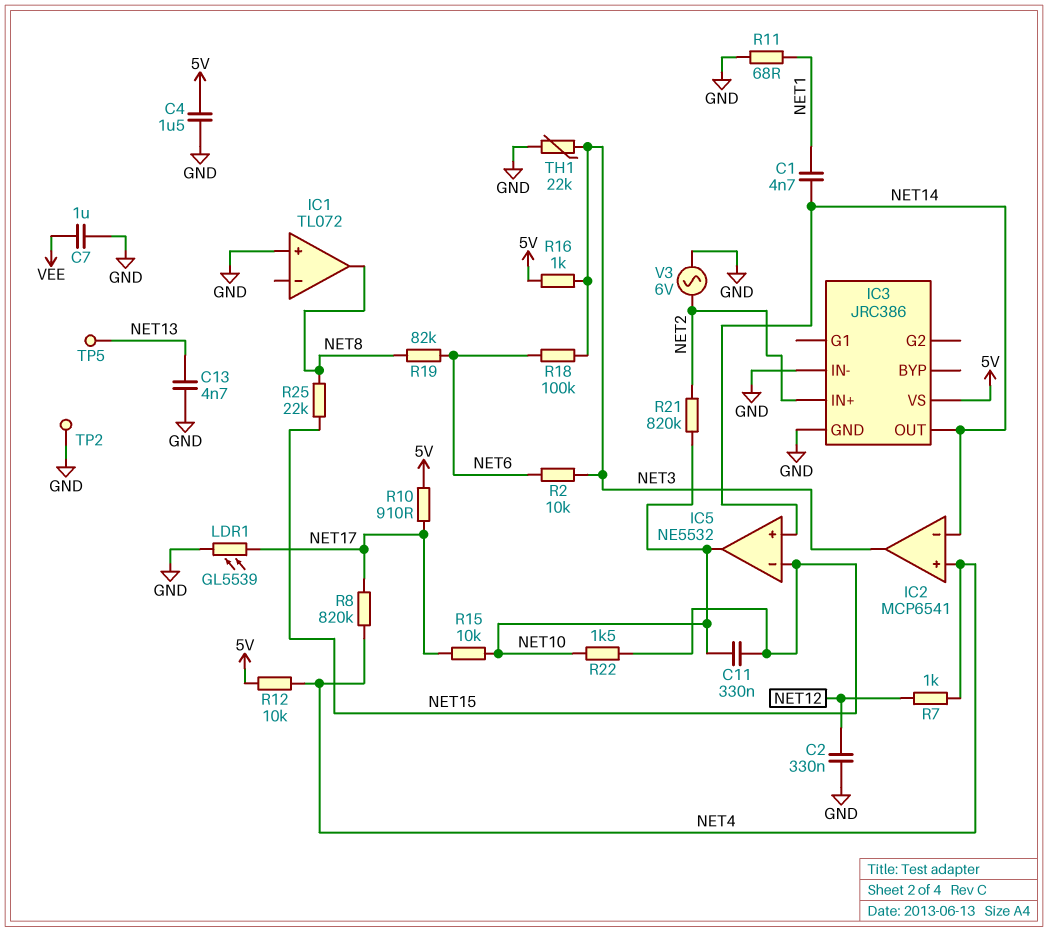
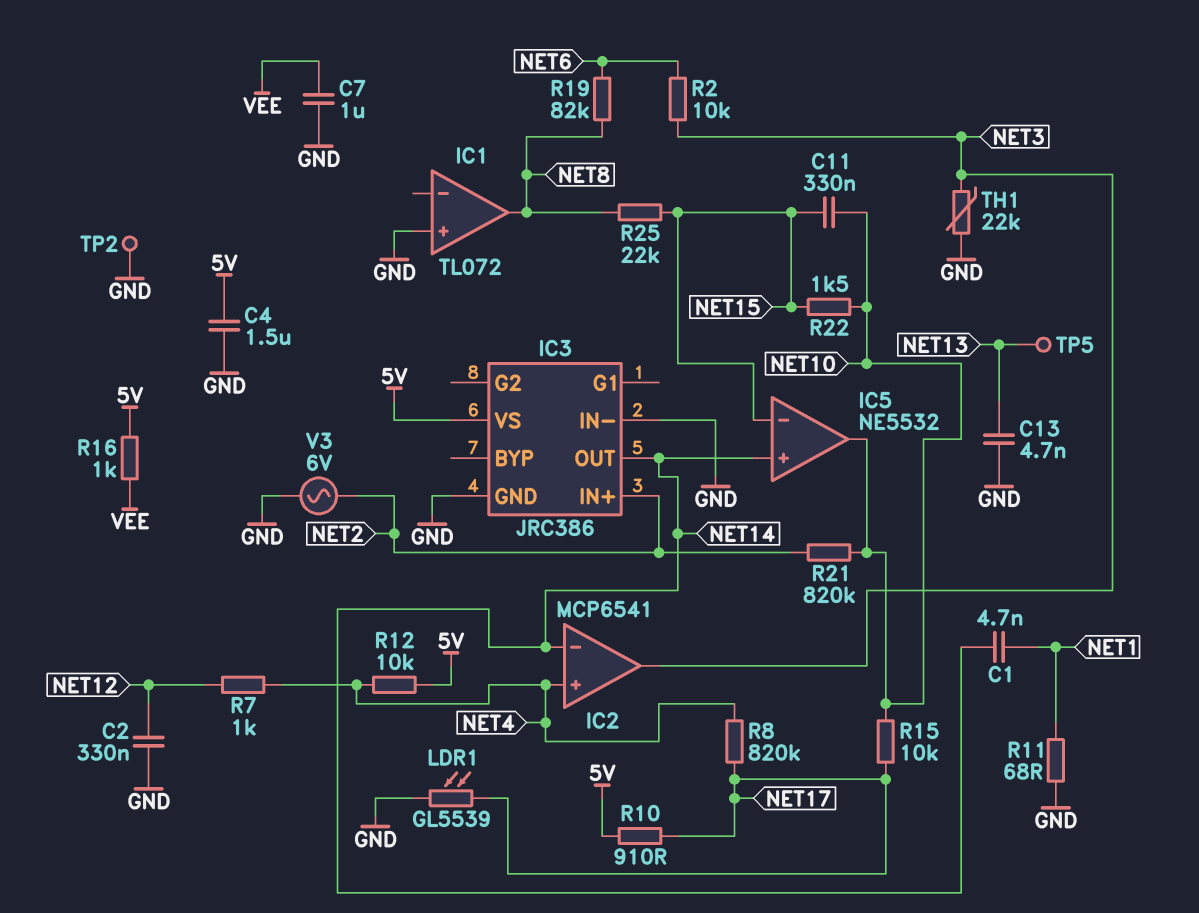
R16: 1k (5V, NET3) -> 1k (5V, VEE)
R18: 100k (NET3, NET6) -> none

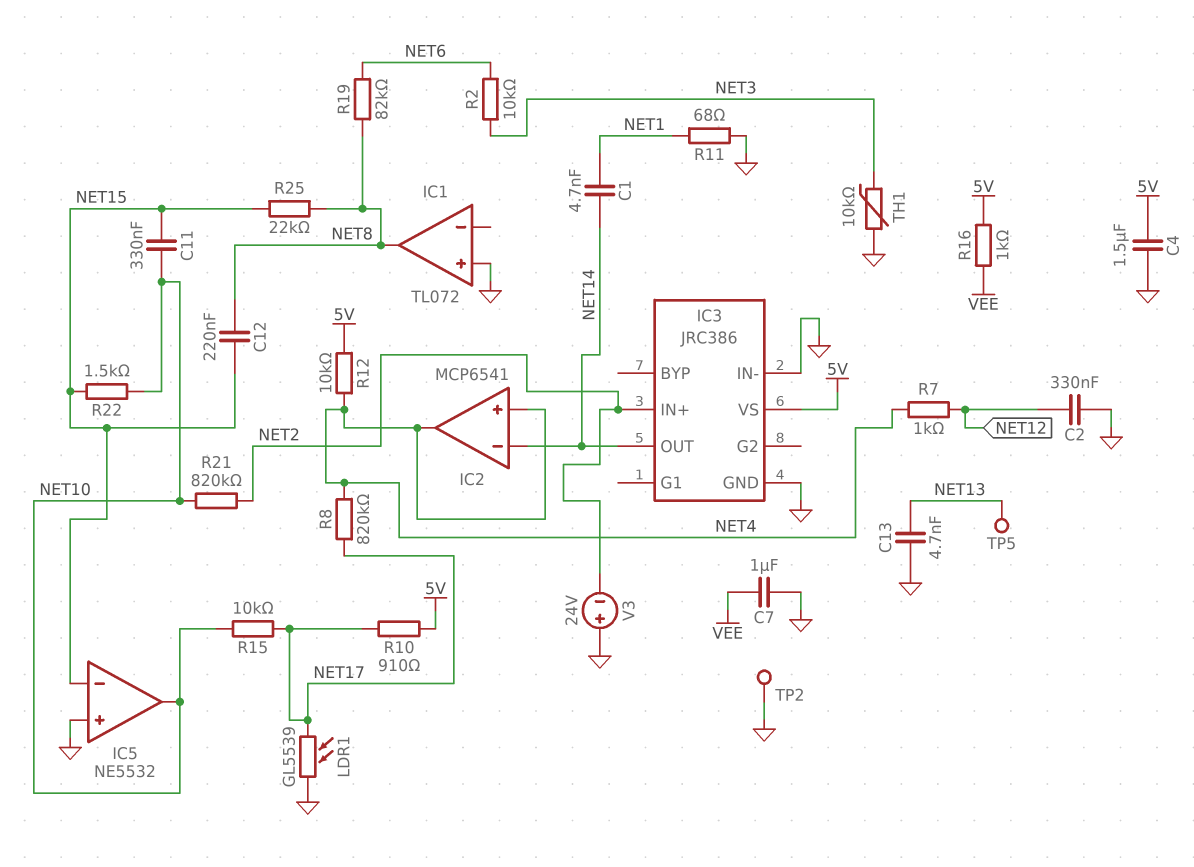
C12: none -> 220nF (NET8, NET15)
IC2 pin out: NET3 -> NET4
IC5 pin in+: NET14 -> GND
TH1: 22k (GND, NET3) -> 10k (GND, NET3)
V3: AC 6V (GND, NET2) -> 24V (plus GND, minus NET2)

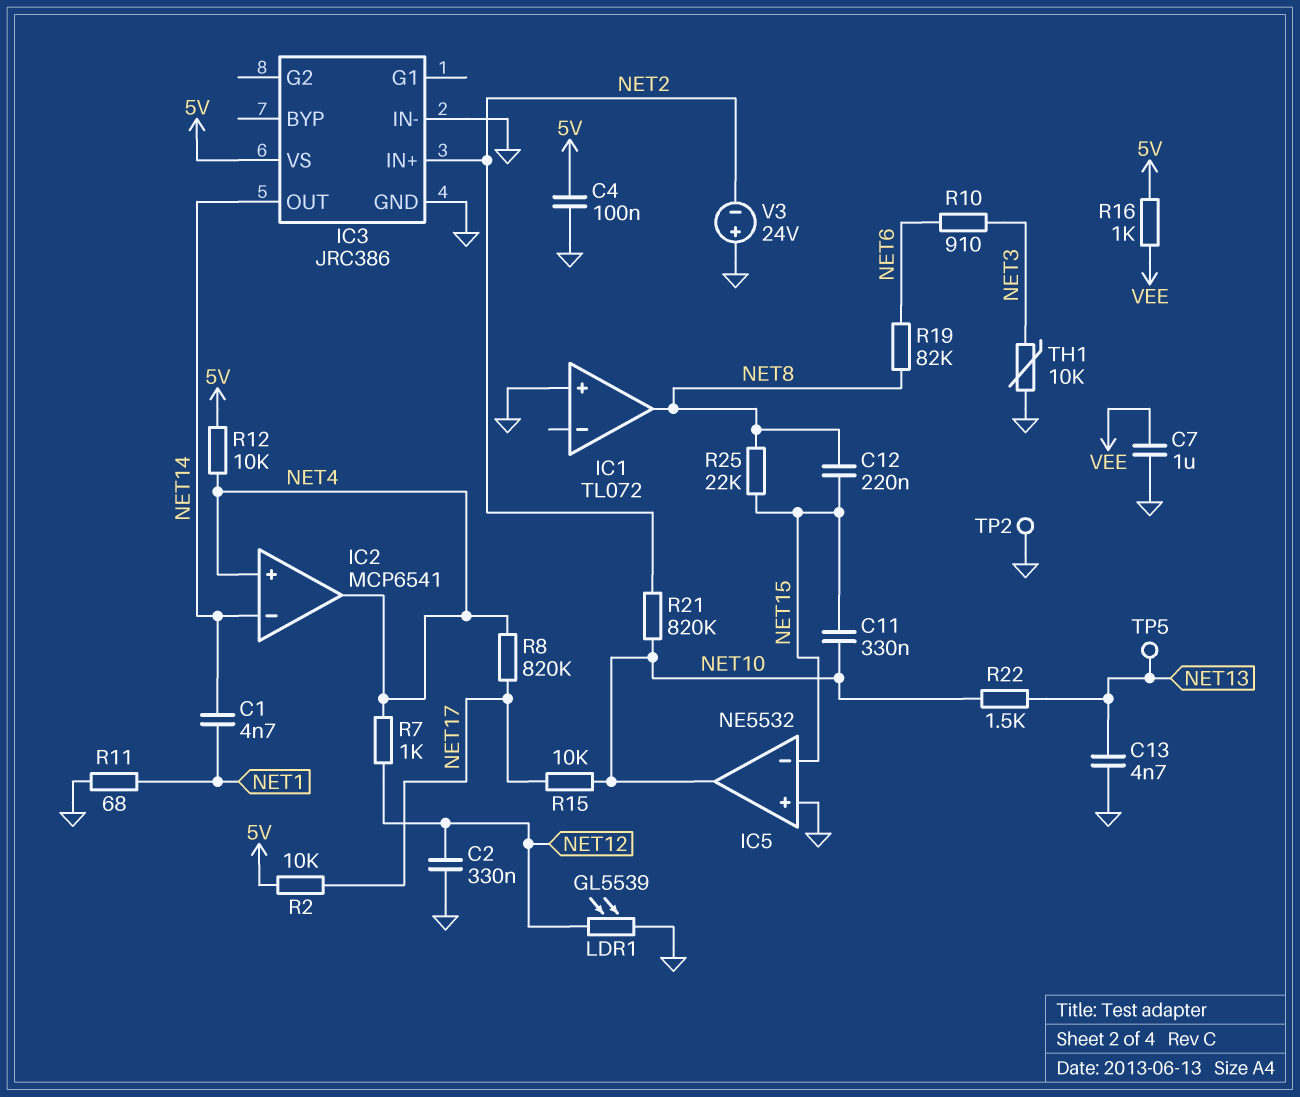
C4: 1.5uF (5V, GND) -> 100nF (5V, GND)
LDR1: GL5539 (GND, NET17) -> GL5539 (GND, NET12)
R2: 10k (NET3, NET6) -> 10k (5V, NET17)
R10: 910 (5V, NET17) -> 910 (NET3, NET6)
R22: 1.5k (NET10, NET15) -> 1.5k (NET10, NET13)

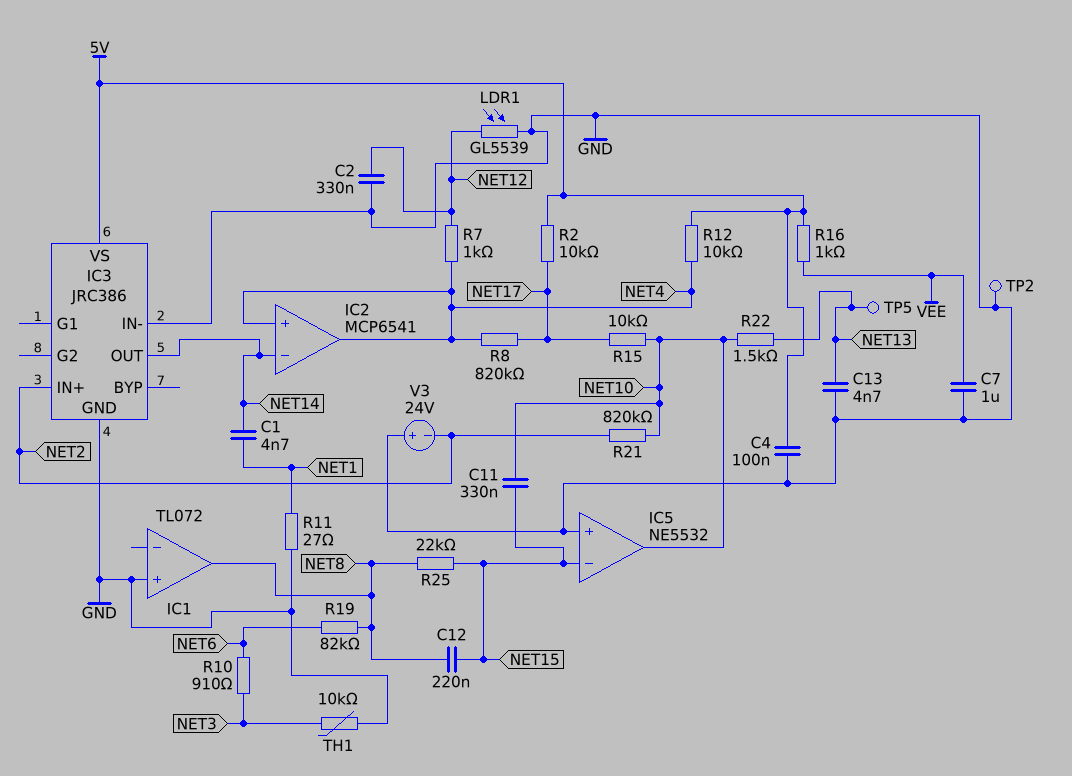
R11: 68 (GND, NET1) -> 27 (GND, NET1)

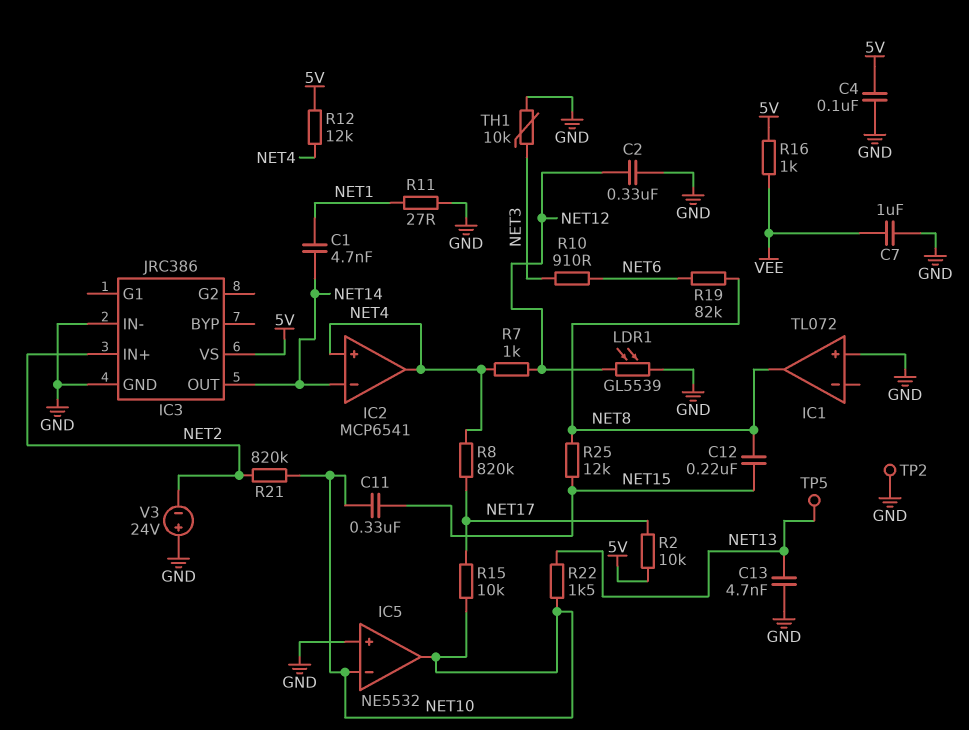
IC5 pin in-: NET15 -> NET10
R12: 10k (5V, NET4) -> 12k (5V, NET4)
R25: 22k (NET8, NET15) -> 12k (NET8, NET15)

